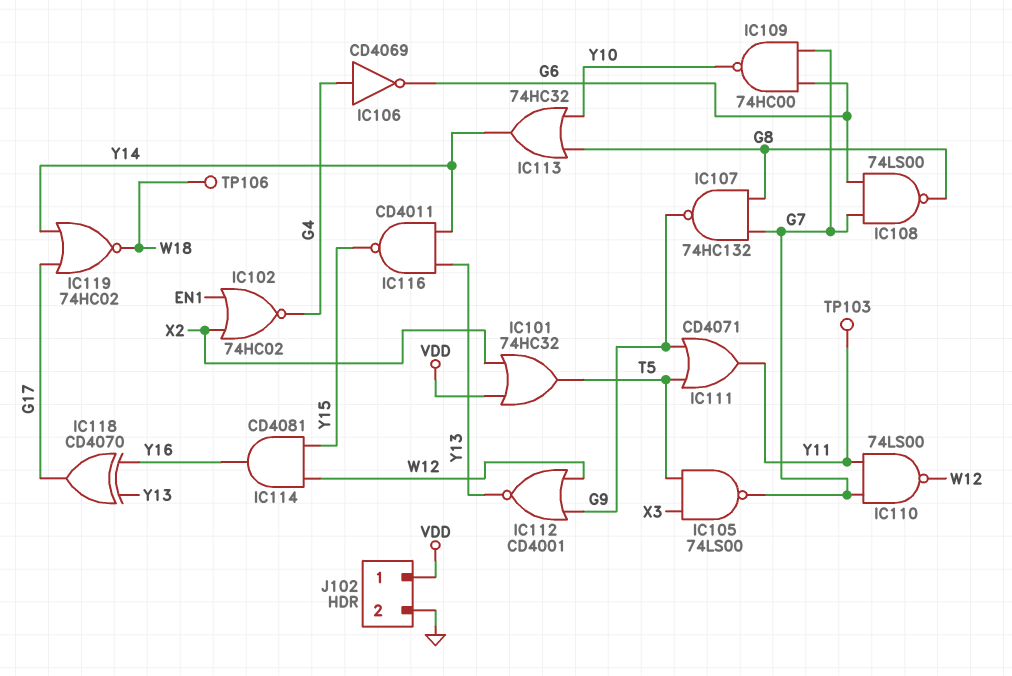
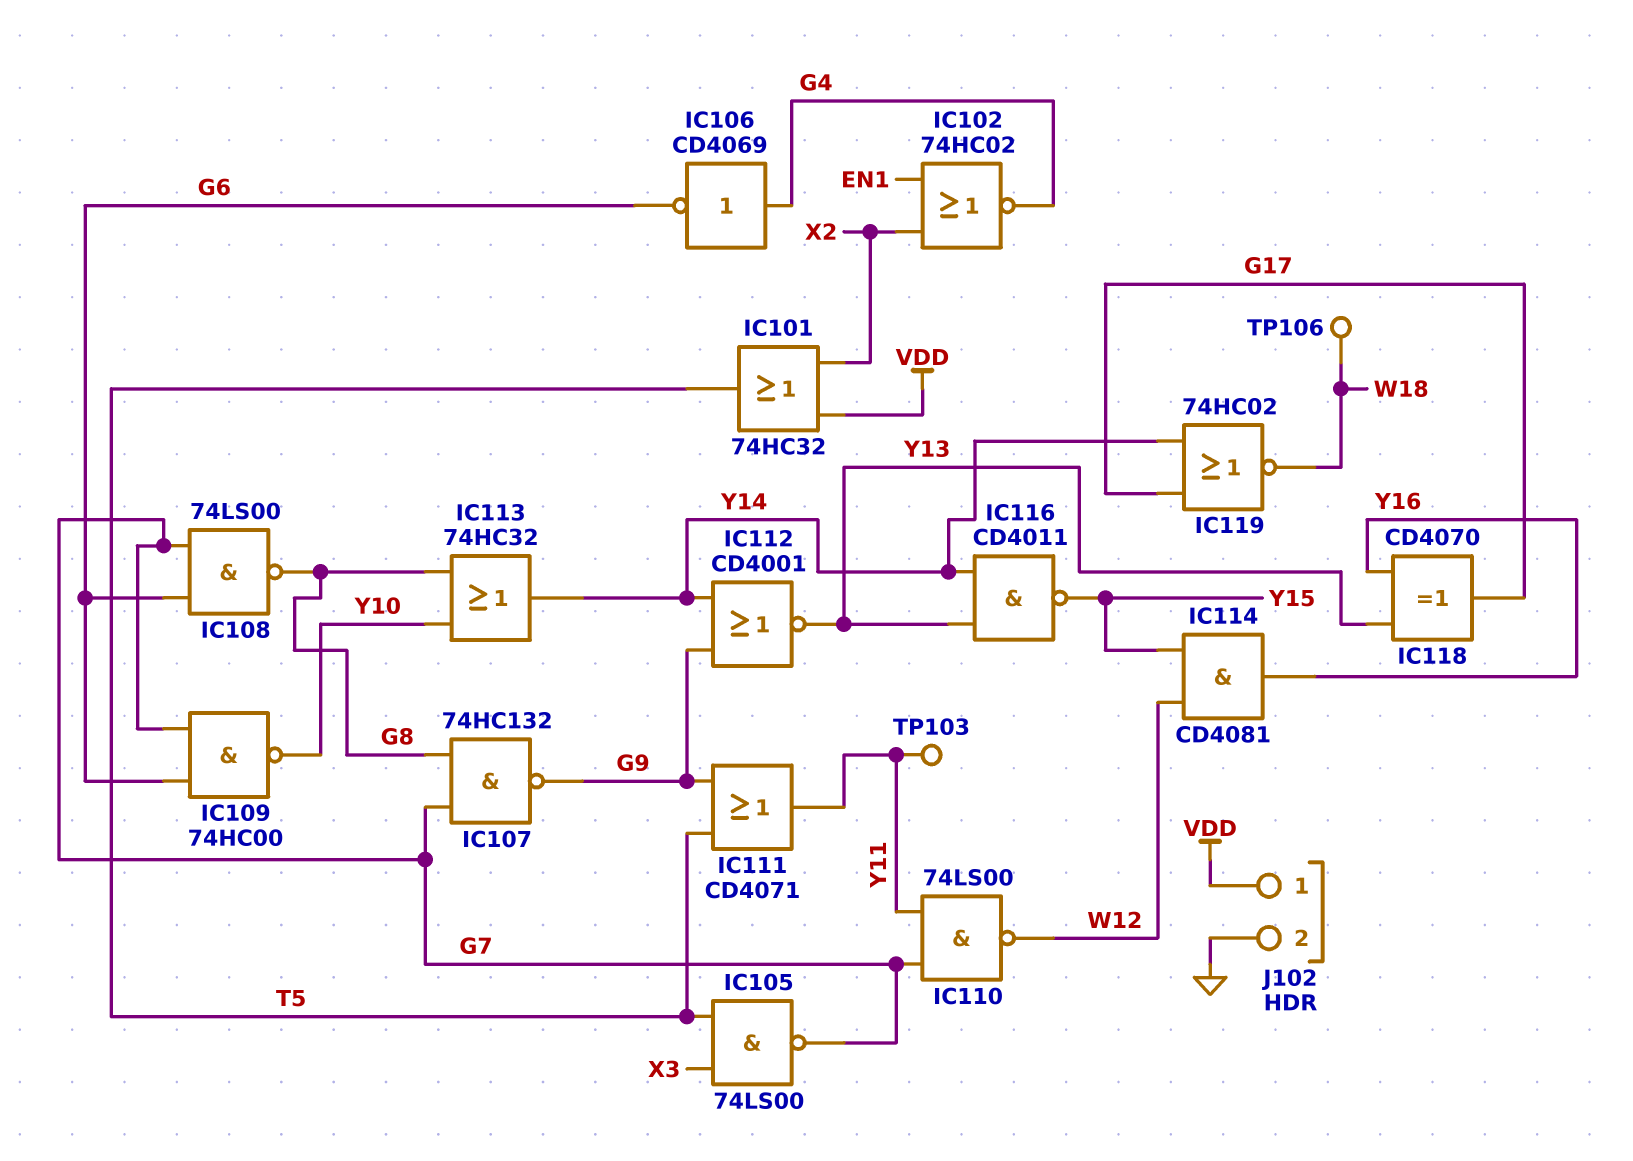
IC112: NOR CD4001 (in G9, in W12, out Y13) -> NOR CD4001 (in G9, in Y14, out Y13)

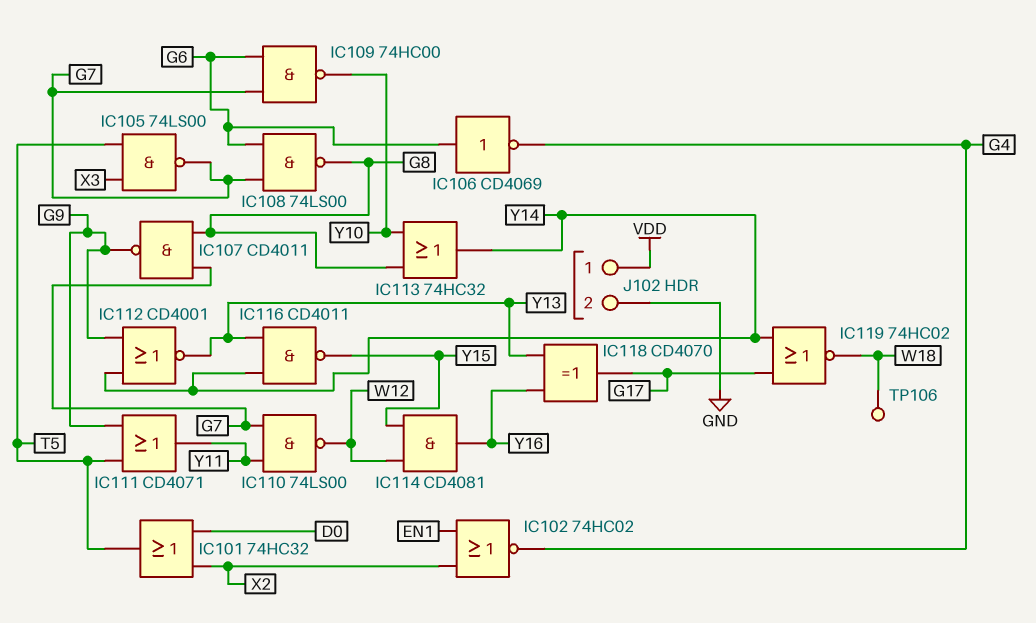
IC101: OR 74HC32 (in VDD, in X2, out T5) -> OR 74HC32 (in D0, in X2, out T5)
IC106: NOT CD4069 (in G4, out G6) -> NOT CD4069 (in G6, out G4)
IC107: NAND 74HC132 (in G7, in G8, out G9) -> NAND CD4011 (in G7, in G8, out G9)
TP103: test point (Y11) -> none

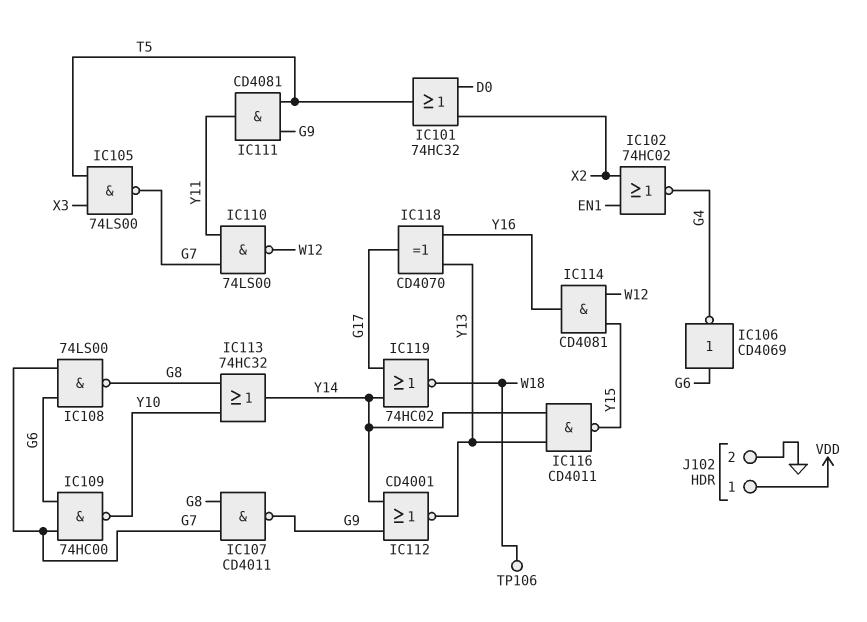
IC111: OR CD4071 (in G9, in T5, out Y11) -> AND CD4081 (in G9, in T5, out Y11)

